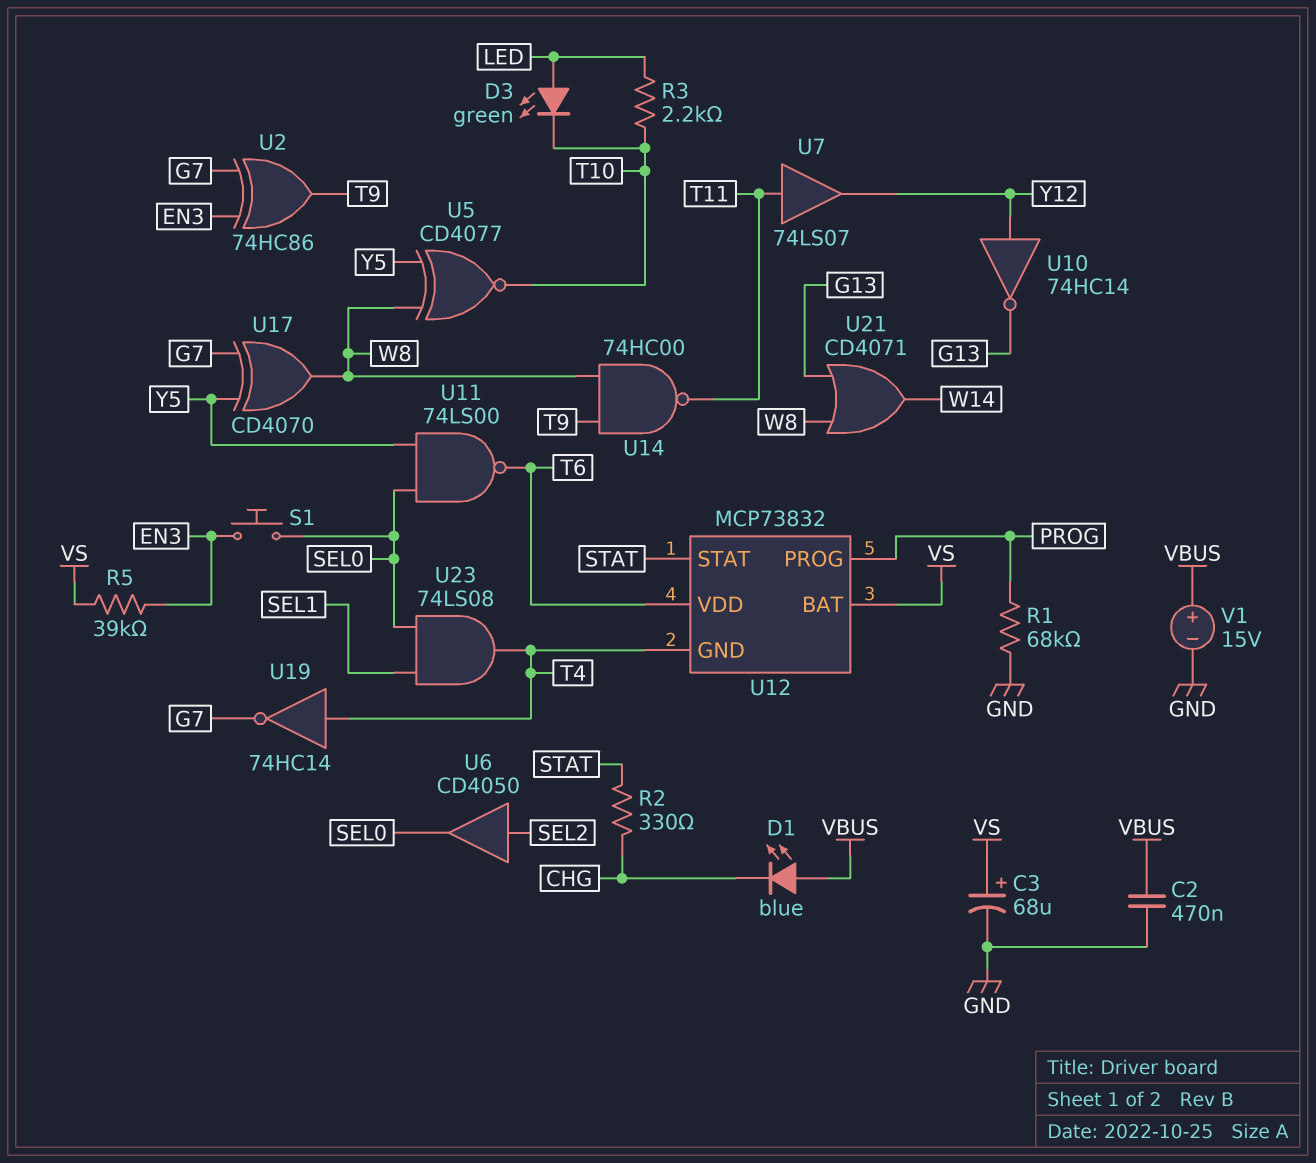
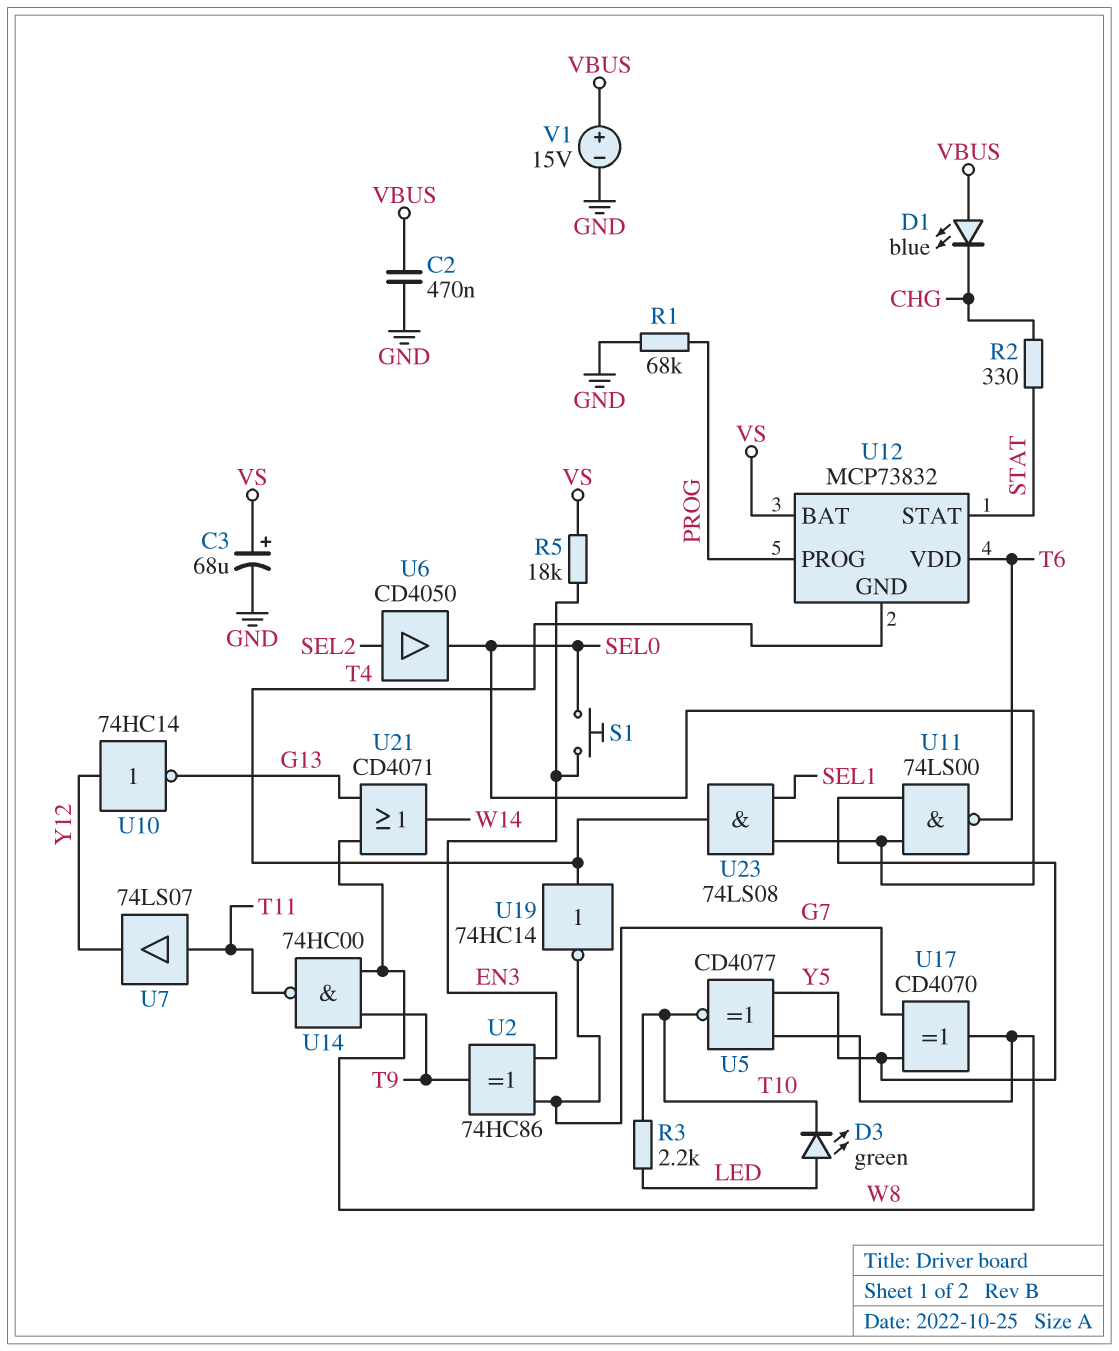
R5: 39k (EN3, VS) -> 18k (EN3, VS)

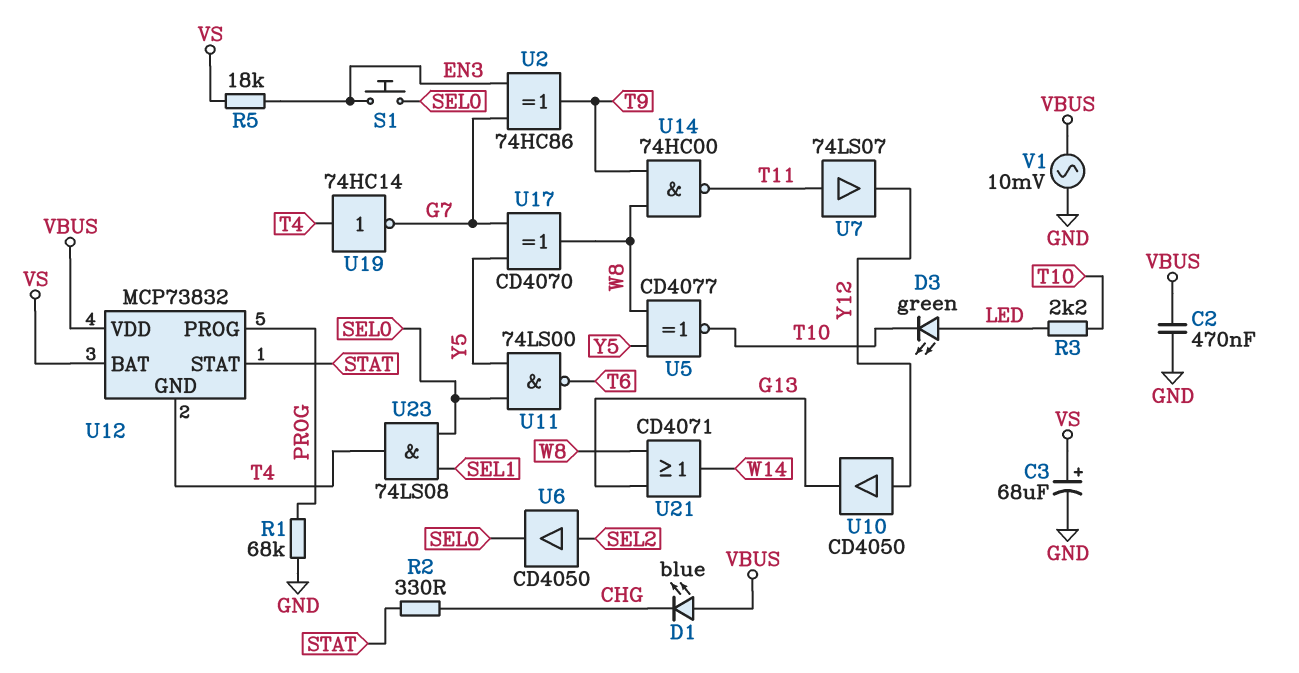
U10: NOT 74HC14 (in Y12, out G13) -> buffer CD4050 (in Y12, out G13)
U12 pin VDD: T6 -> VBUS
V1: 15V (plus VBUS, minus GND) -> AC 10mV (GND, VBUS)

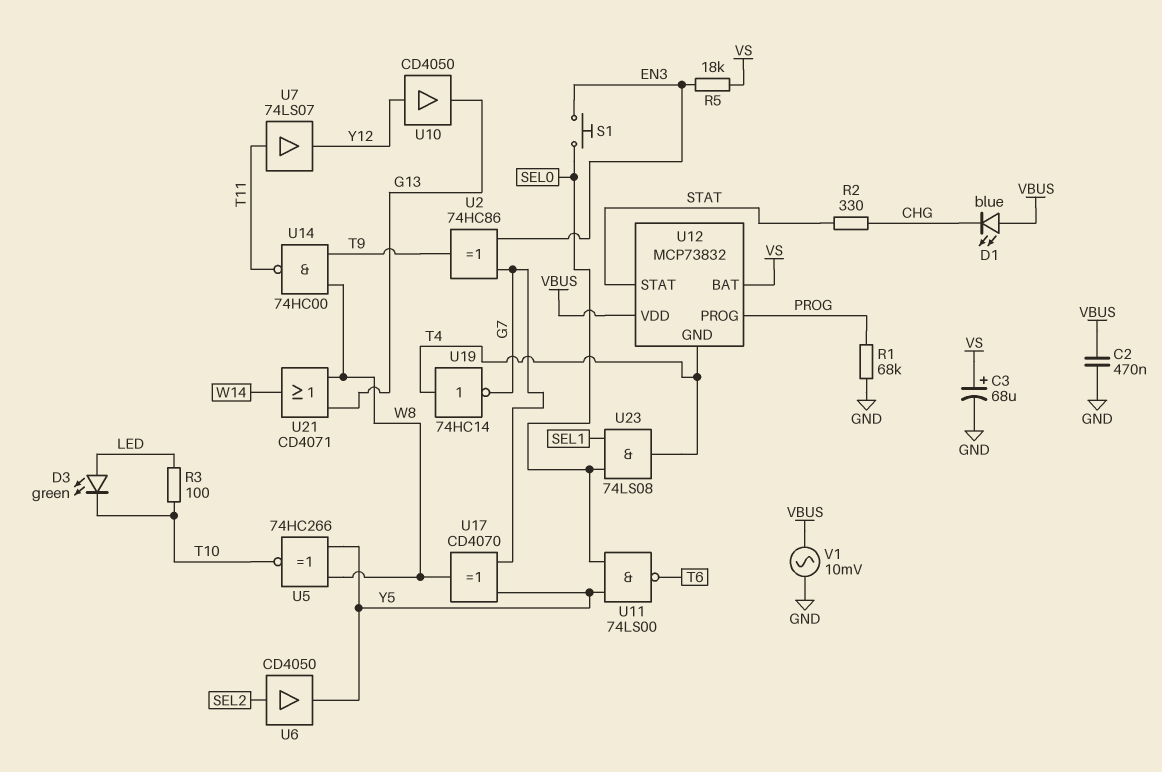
R3: 2.2k (LED, T10) -> 100 (LED, T10)
U5: XNOR CD4077 (in W8, in Y5, out T10) -> XNOR 74HC266 (in W8, in Y5, out T10)
U6: buffer CD4050 (in SEL2, out SEL0) -> buffer CD4050 (in SEL2, out Y5)

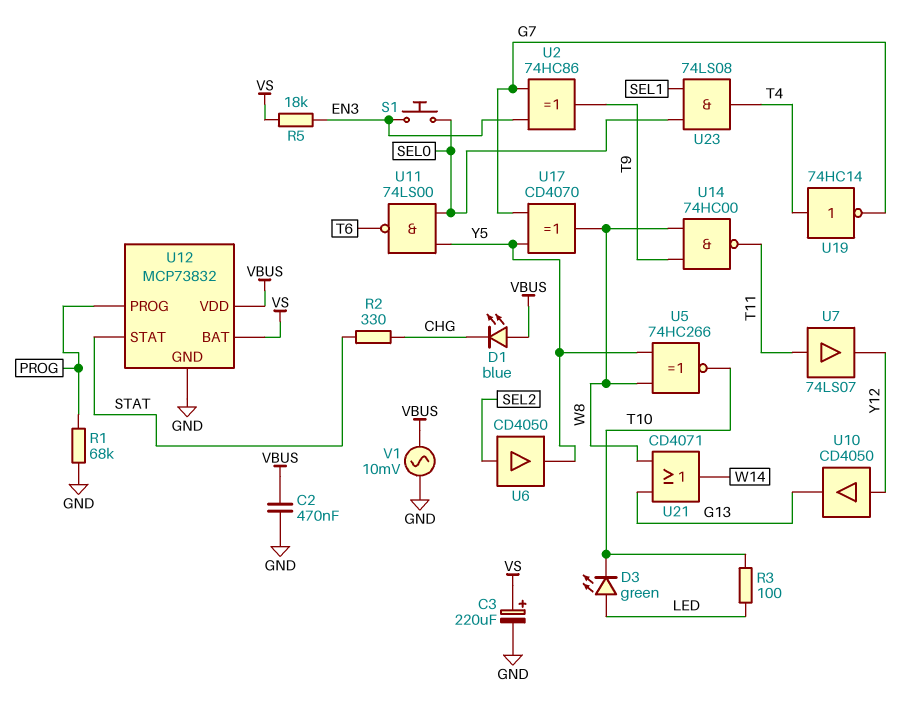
C3: 68uF (plus VS, minus GND) -> 220uF (plus VS, minus GND)
U12 pin GND: T4 -> GND

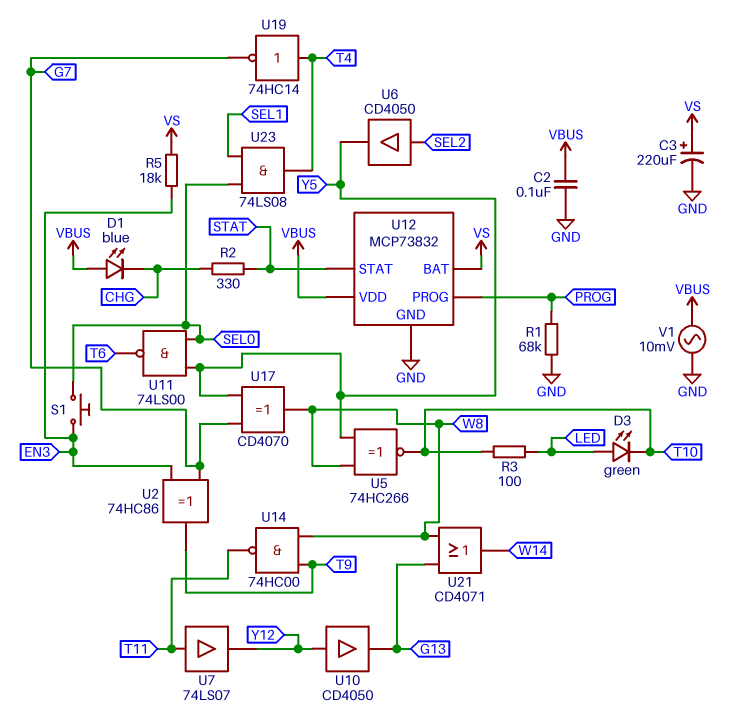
C2: 470nF (GND, VBUS) -> 100nF (GND, VBUS)

